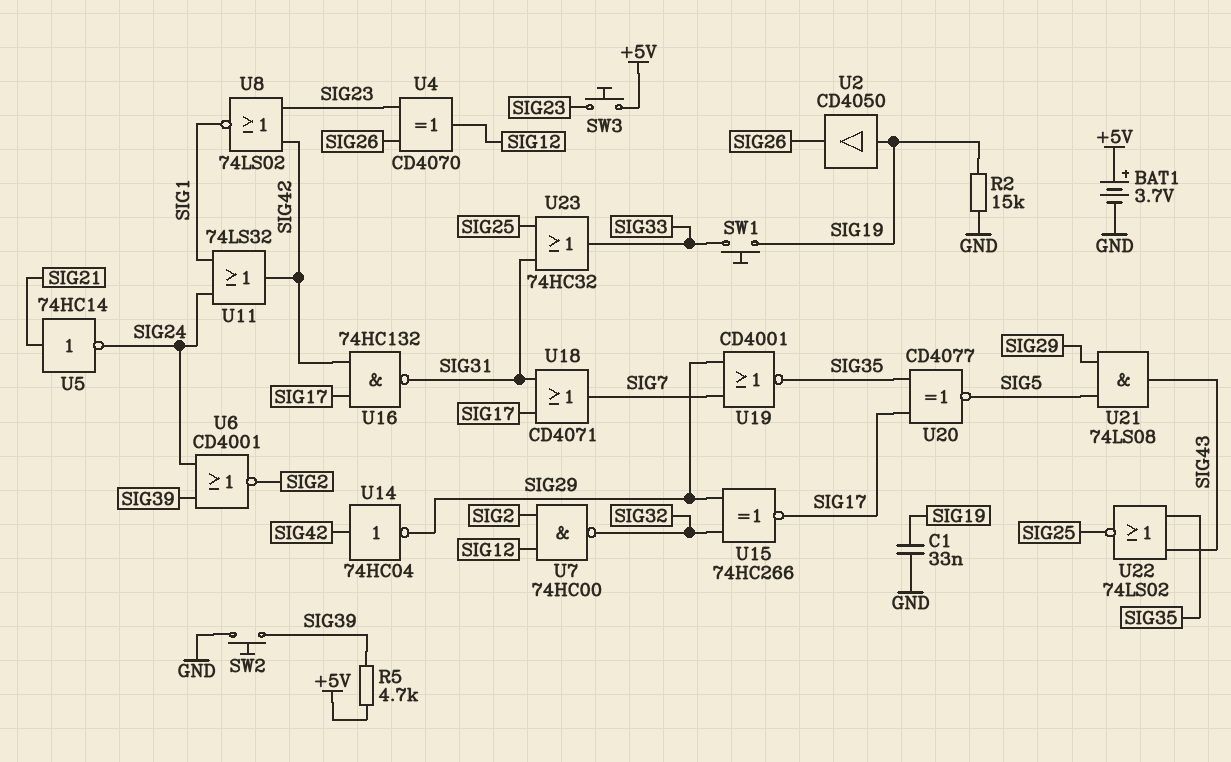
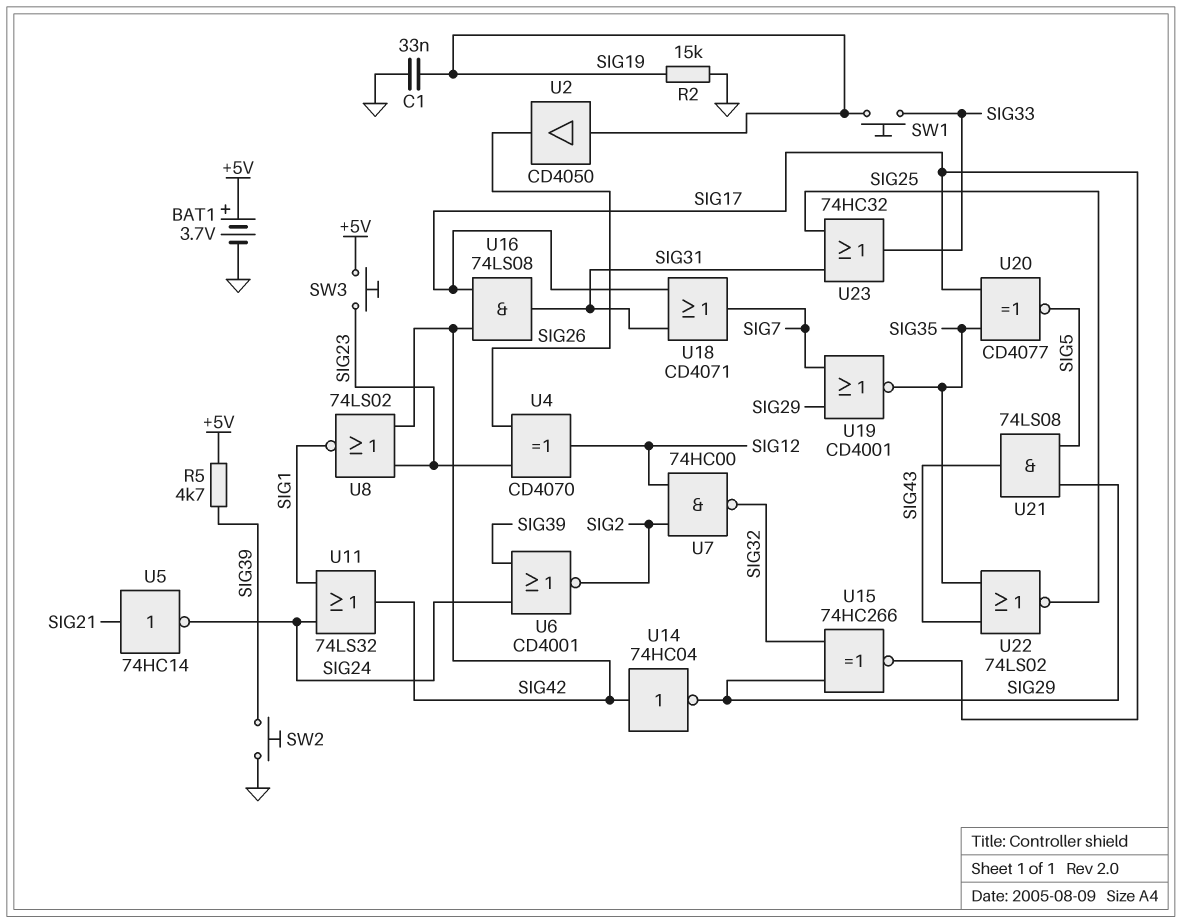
U16: NAND 74HC132 (in SIG17, in SIG42, out SIG31) -> AND 74LS08 (in SIG17, in SIG42, out SIG31)

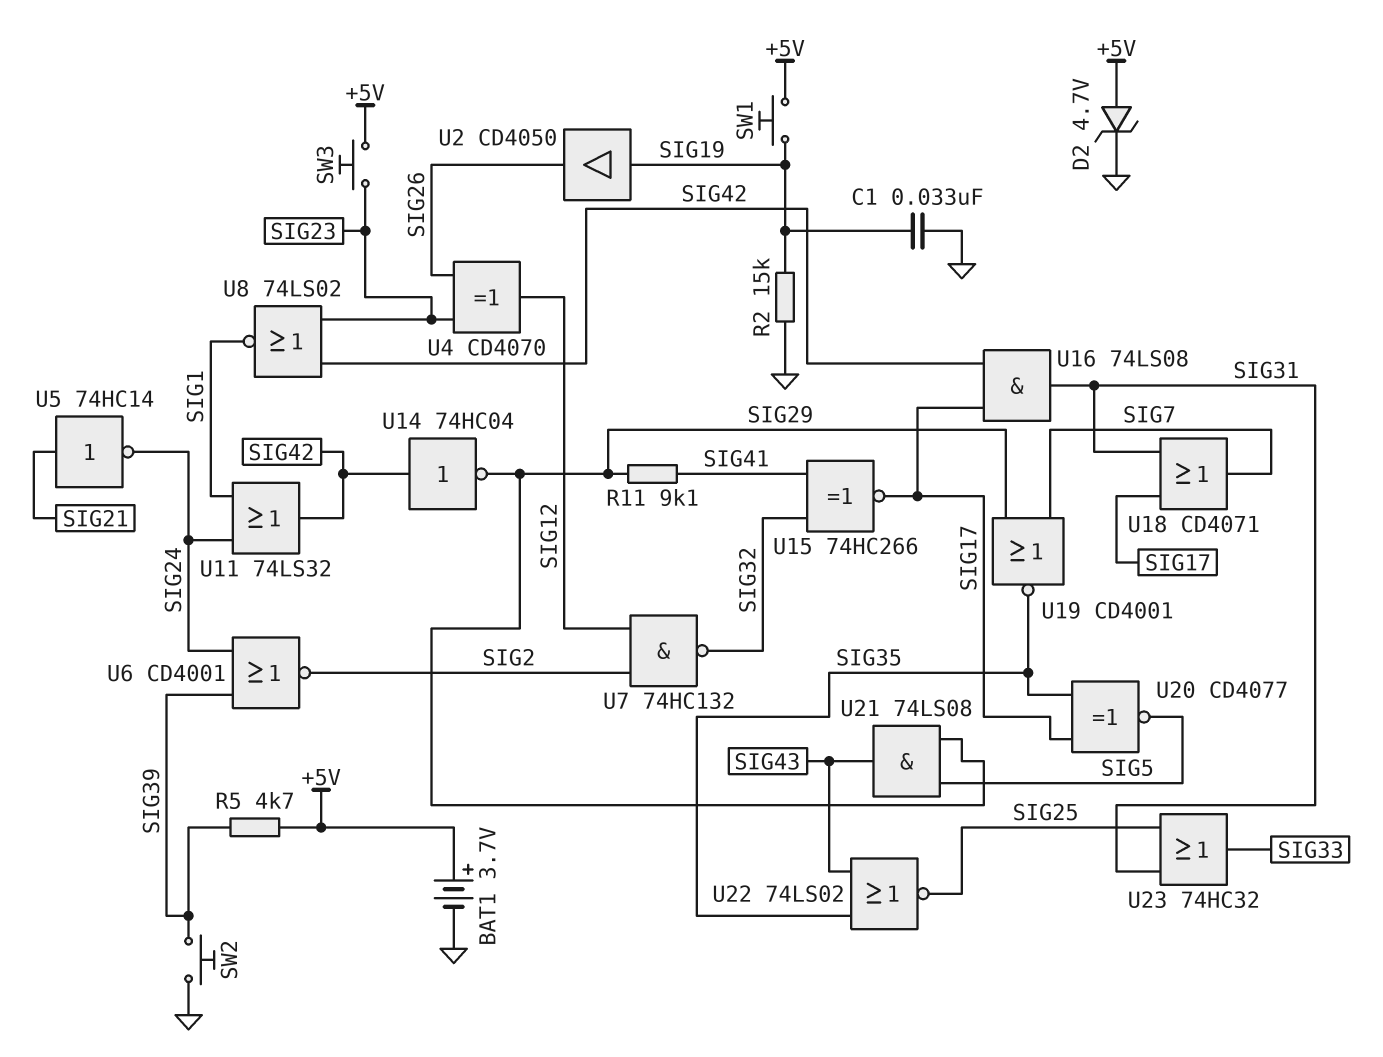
D2: none -> zener 4.7V (A +5V, K GND)
R11: none -> 9.1k (SIG29, SIG41)
SW1: button (SIG19, SIG33) -> button (+5V, SIG19)
U7: NAND 74HC00 (in SIG2, in SIG12, out SIG32) -> NAND 74HC132 (in SIG2, in SIG12, out SIG32)
U15: XNOR 74HC266 (in SIG29, in SIG32, out SIG17) -> XNOR 74HC266 (in SIG32, in SIG41, out SIG17)

